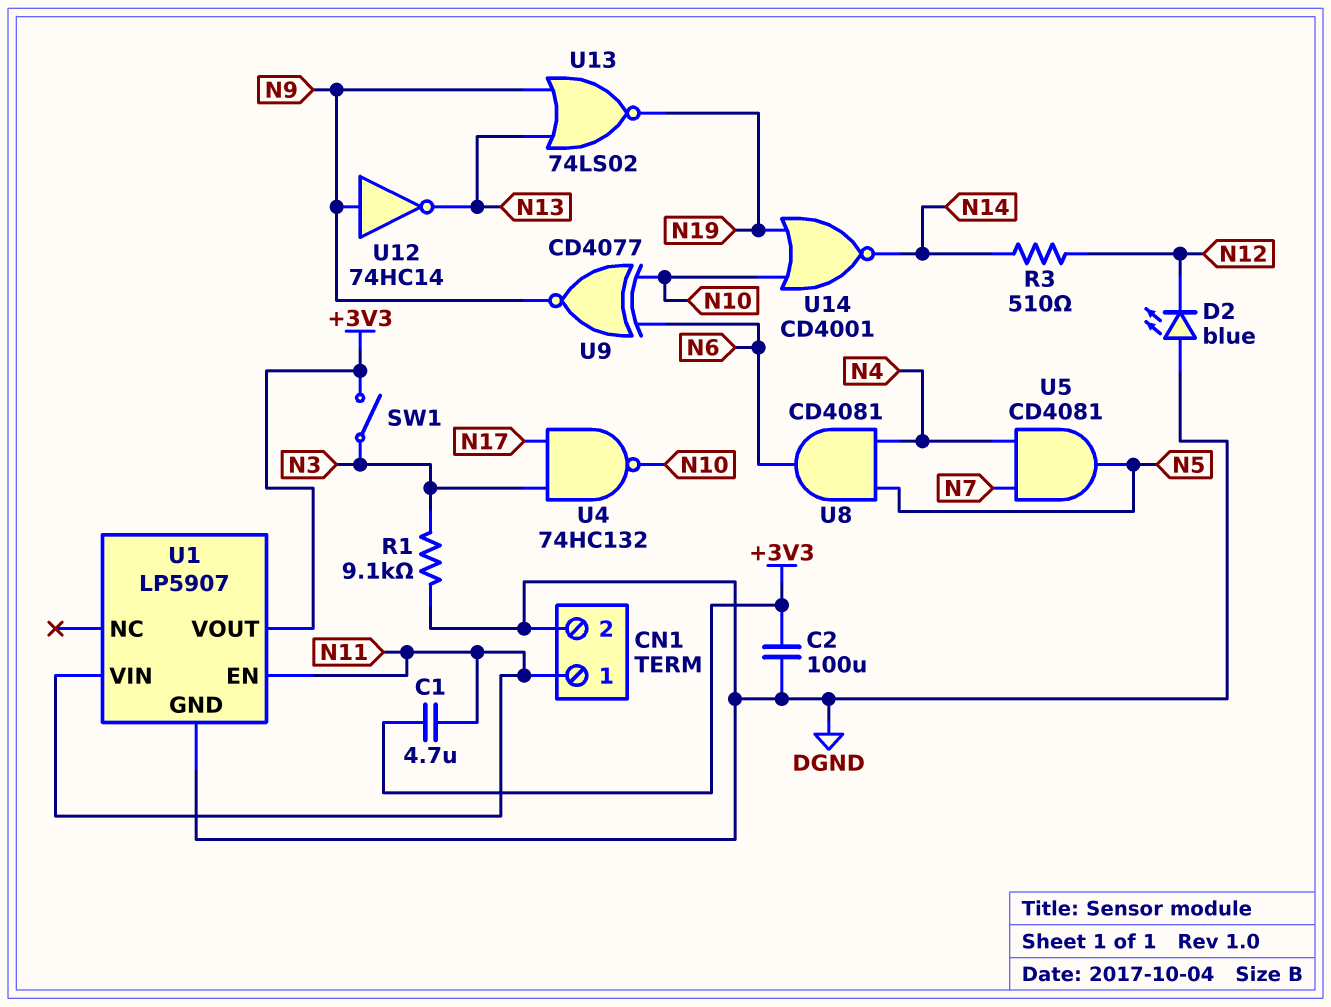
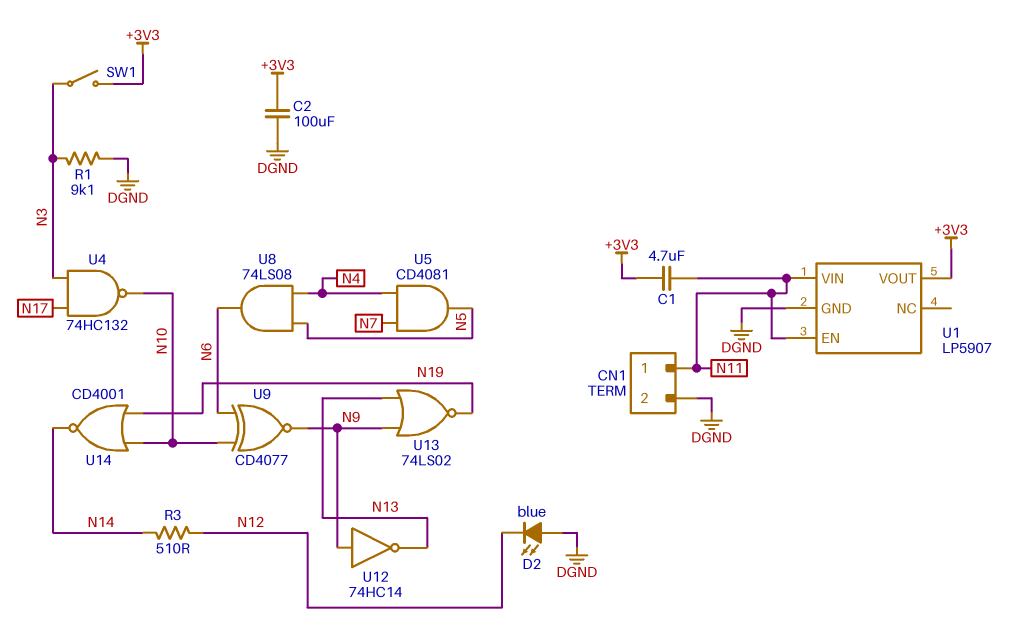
U8: AND CD4081 (in N4, in N5, out N6) -> AND 74LS08 (in N4, in N5, out N6)

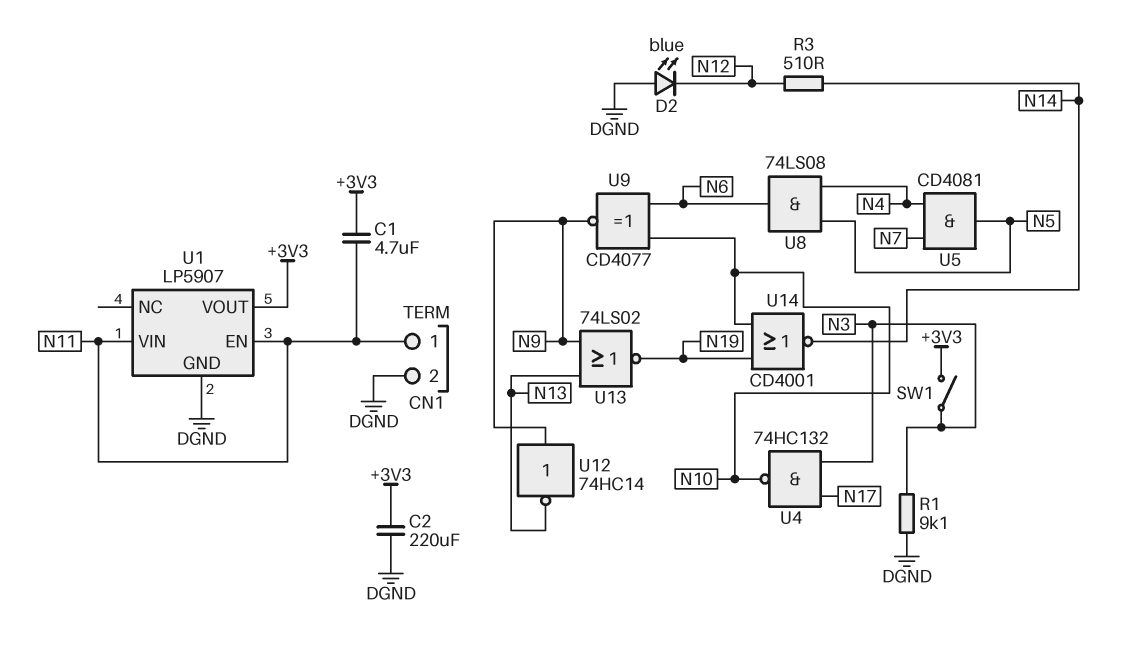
C2: 100uF (+3V3, DGND) -> 220uF (+3V3, DGND)

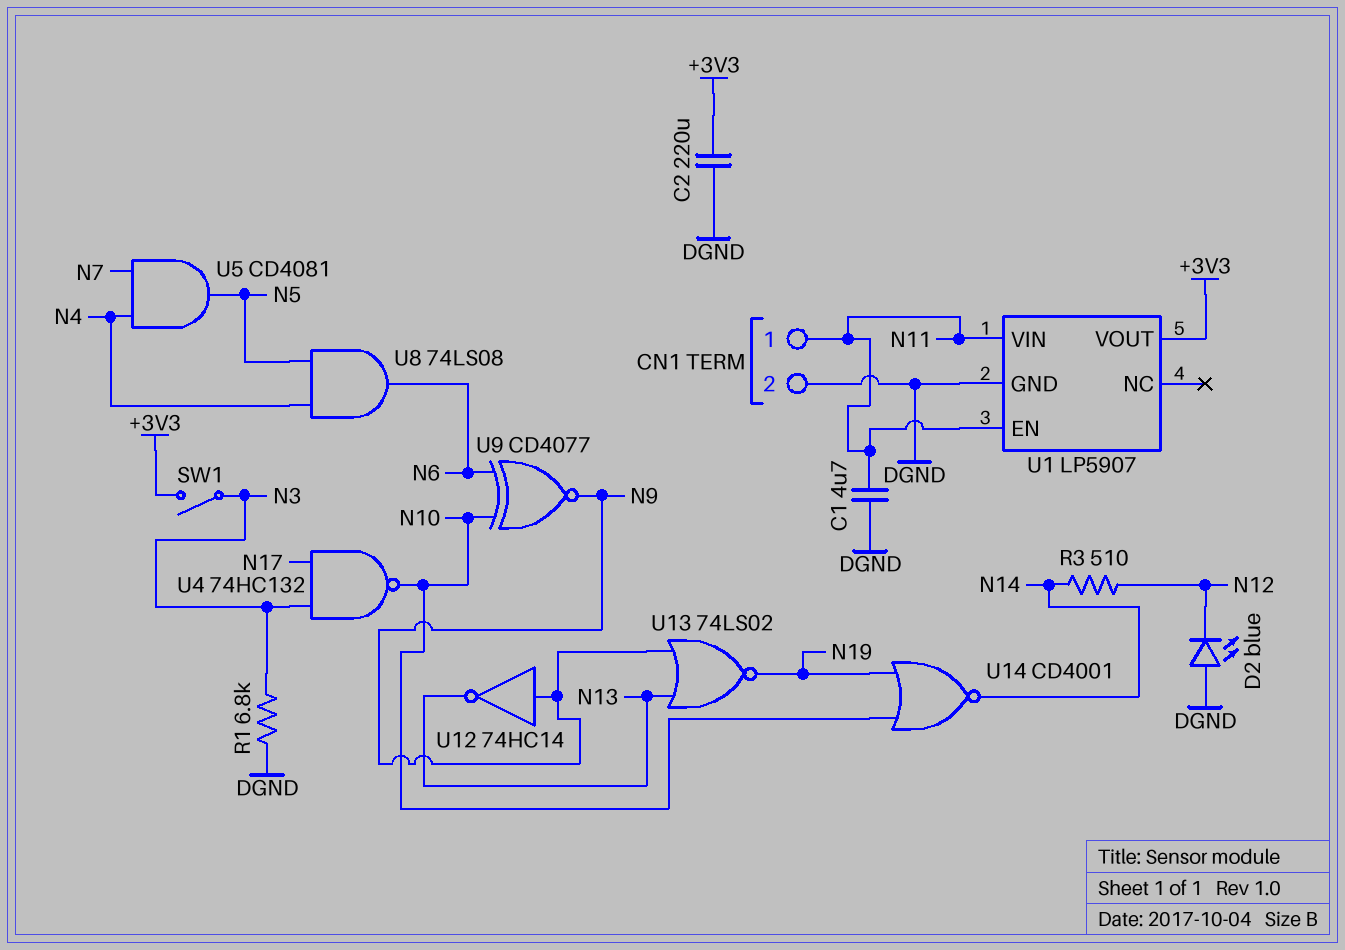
C1: 4.7uF (+3V3, N11) -> 4.7uF (DGND, N11)
R1: 9.1k (DGND, N3) -> 6.8k (DGND, N3)

